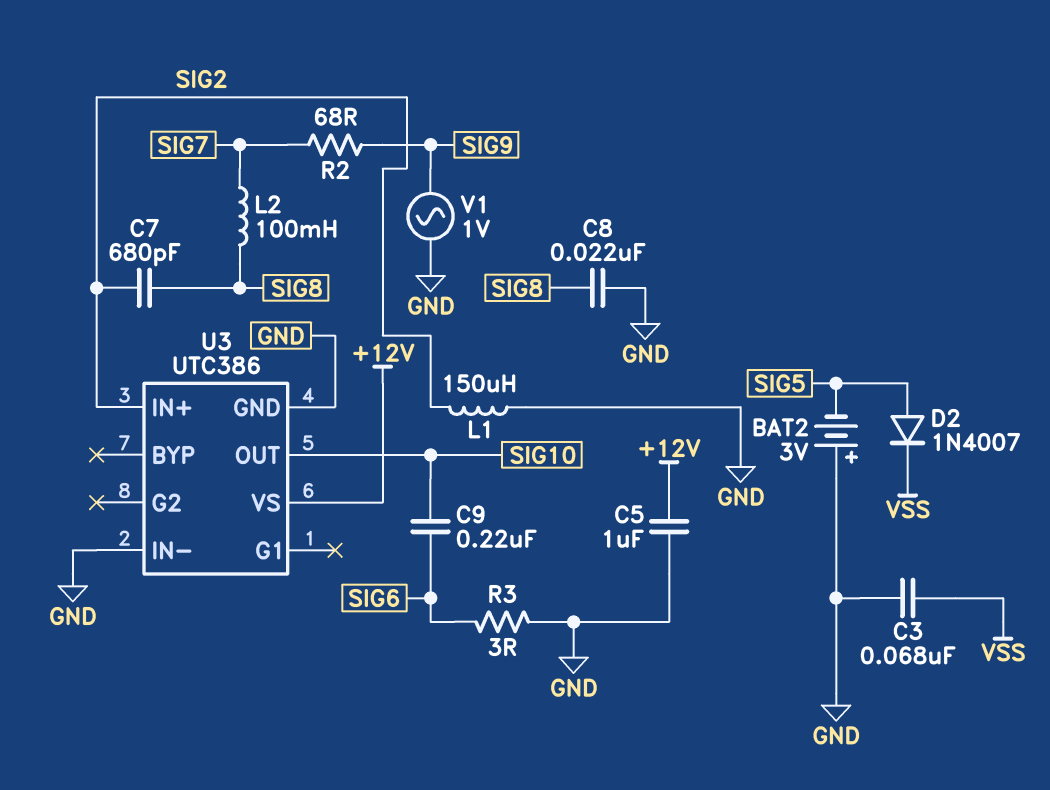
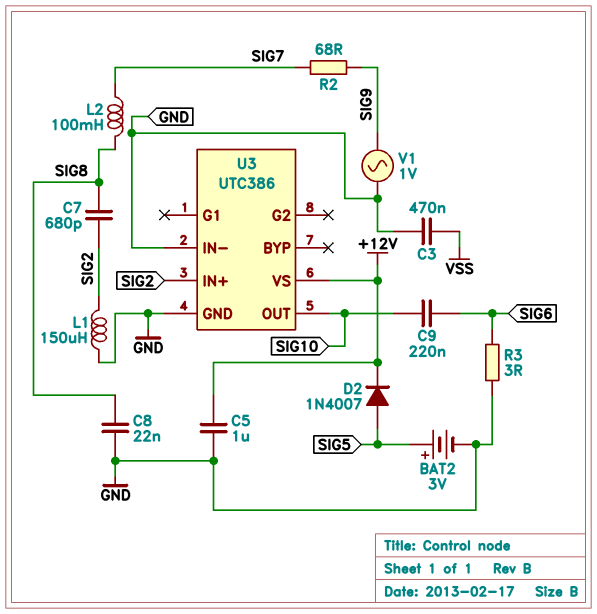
BAT2: 3V (plus GND, minus SIG5) -> 3V (plus SIG5, minus GND)
C3: 68nF (GND, VSS) -> 470nF (GND, VSS)
D2: diode 1N4007 (A SIG5, K VSS) -> diode 1N4007 (A SIG5, K +12V)

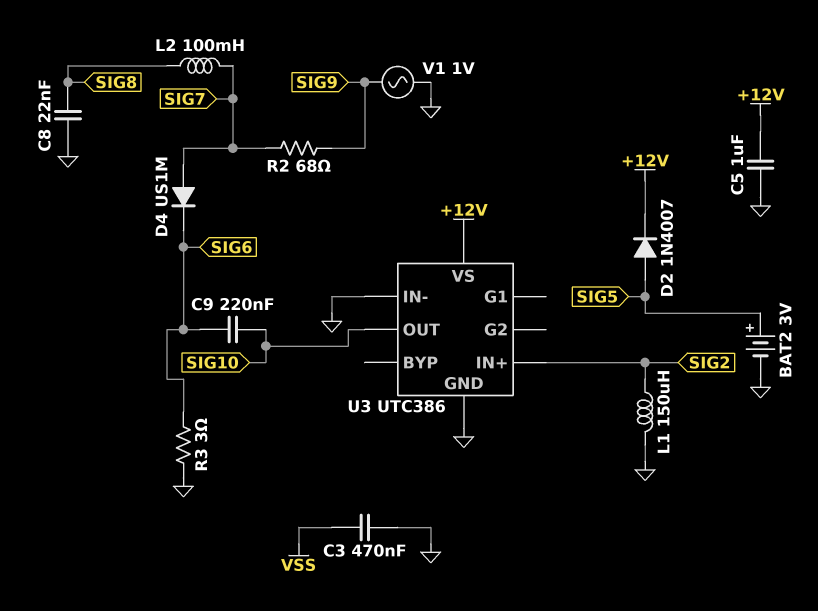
C7: 680pF (SIG2, SIG8) -> none
D4: none -> diode US1M (A SIG7, K SIG6)

